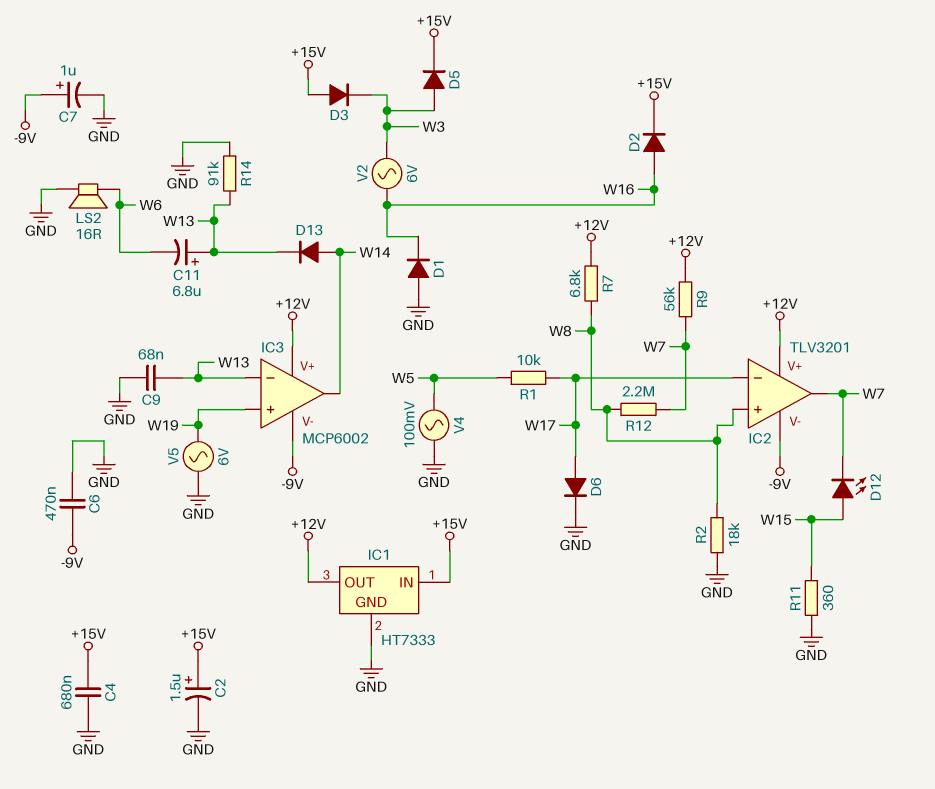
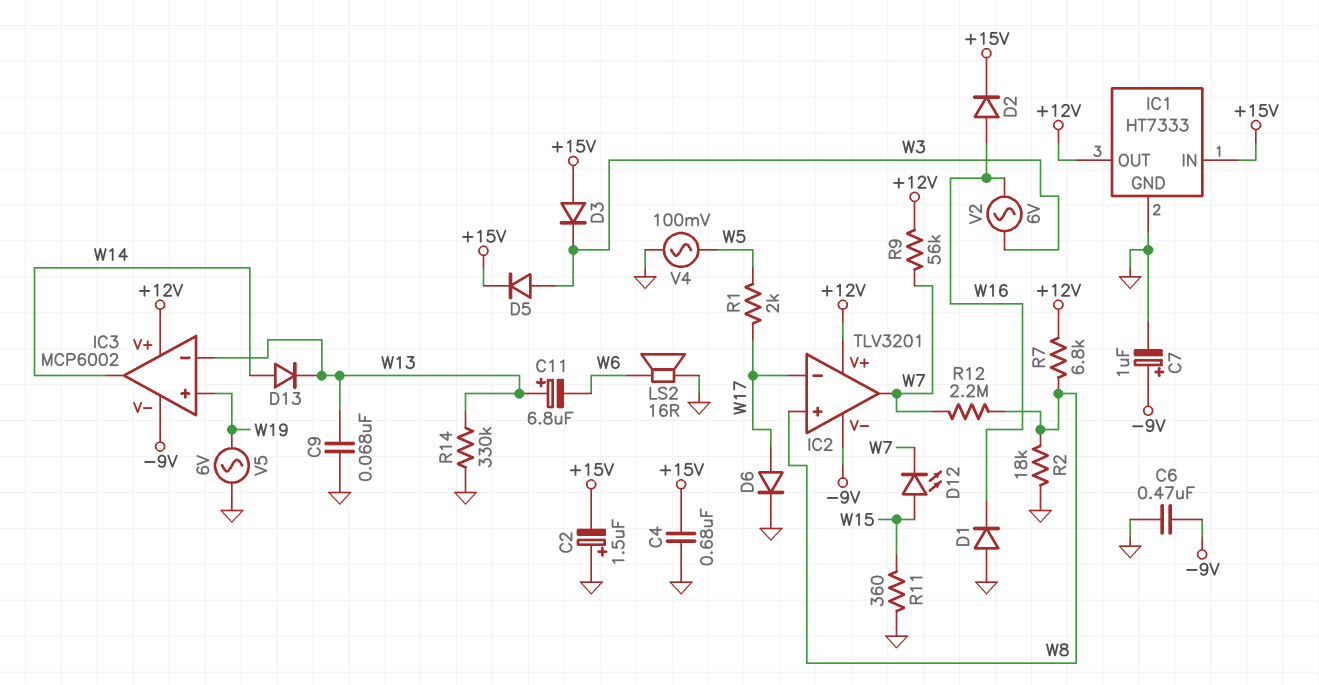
C2: 1.5uF (plus +15V, minus GND) -> 1.5uF (plus GND, minus +15V)
R1: 10k (W5, W17) -> 2k (W5, W17)
R14: 91k (GND, W13) -> 330k (GND, W13)

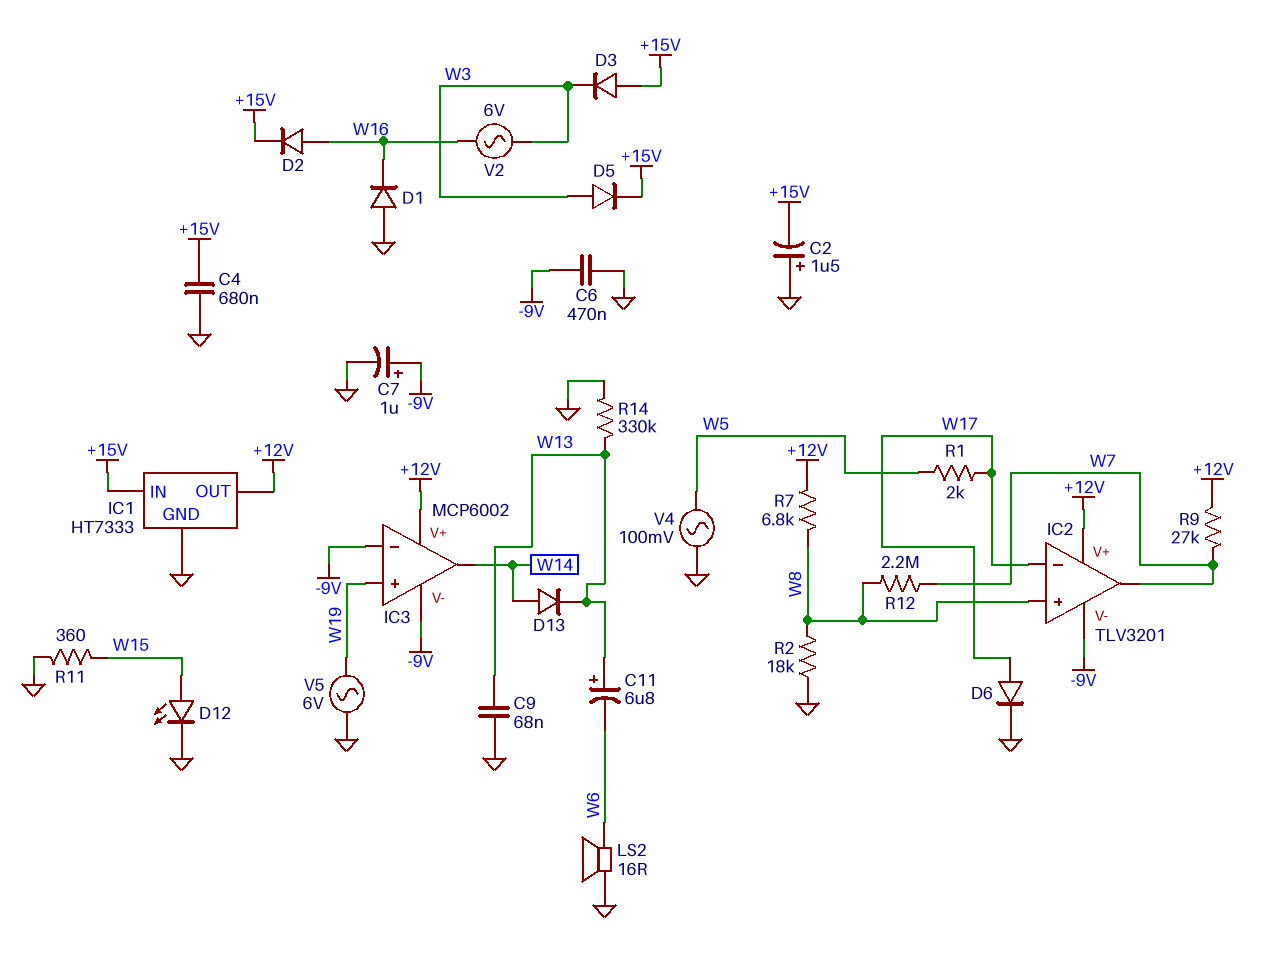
D12: LED (A W15, K W7) -> LED (A W15, K GND)
IC3 pin in-: W13 -> -9V
R9: 56k (+12V, W7) -> 27k (+12V, W7)

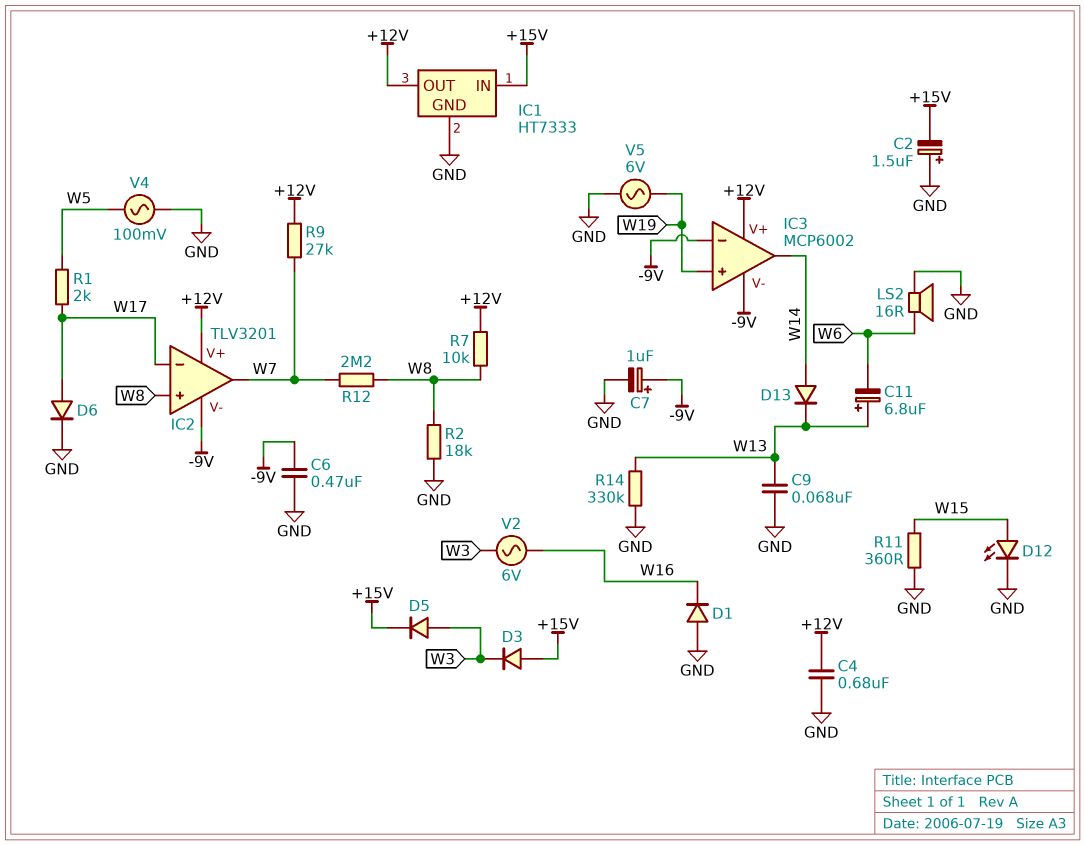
C4: 680nF (+15V, GND) -> 680nF (+12V, GND)
D2: diode (A W16, K +15V) -> none
R7: 6.8k (+12V, W8) -> 10k (+12V, W8)

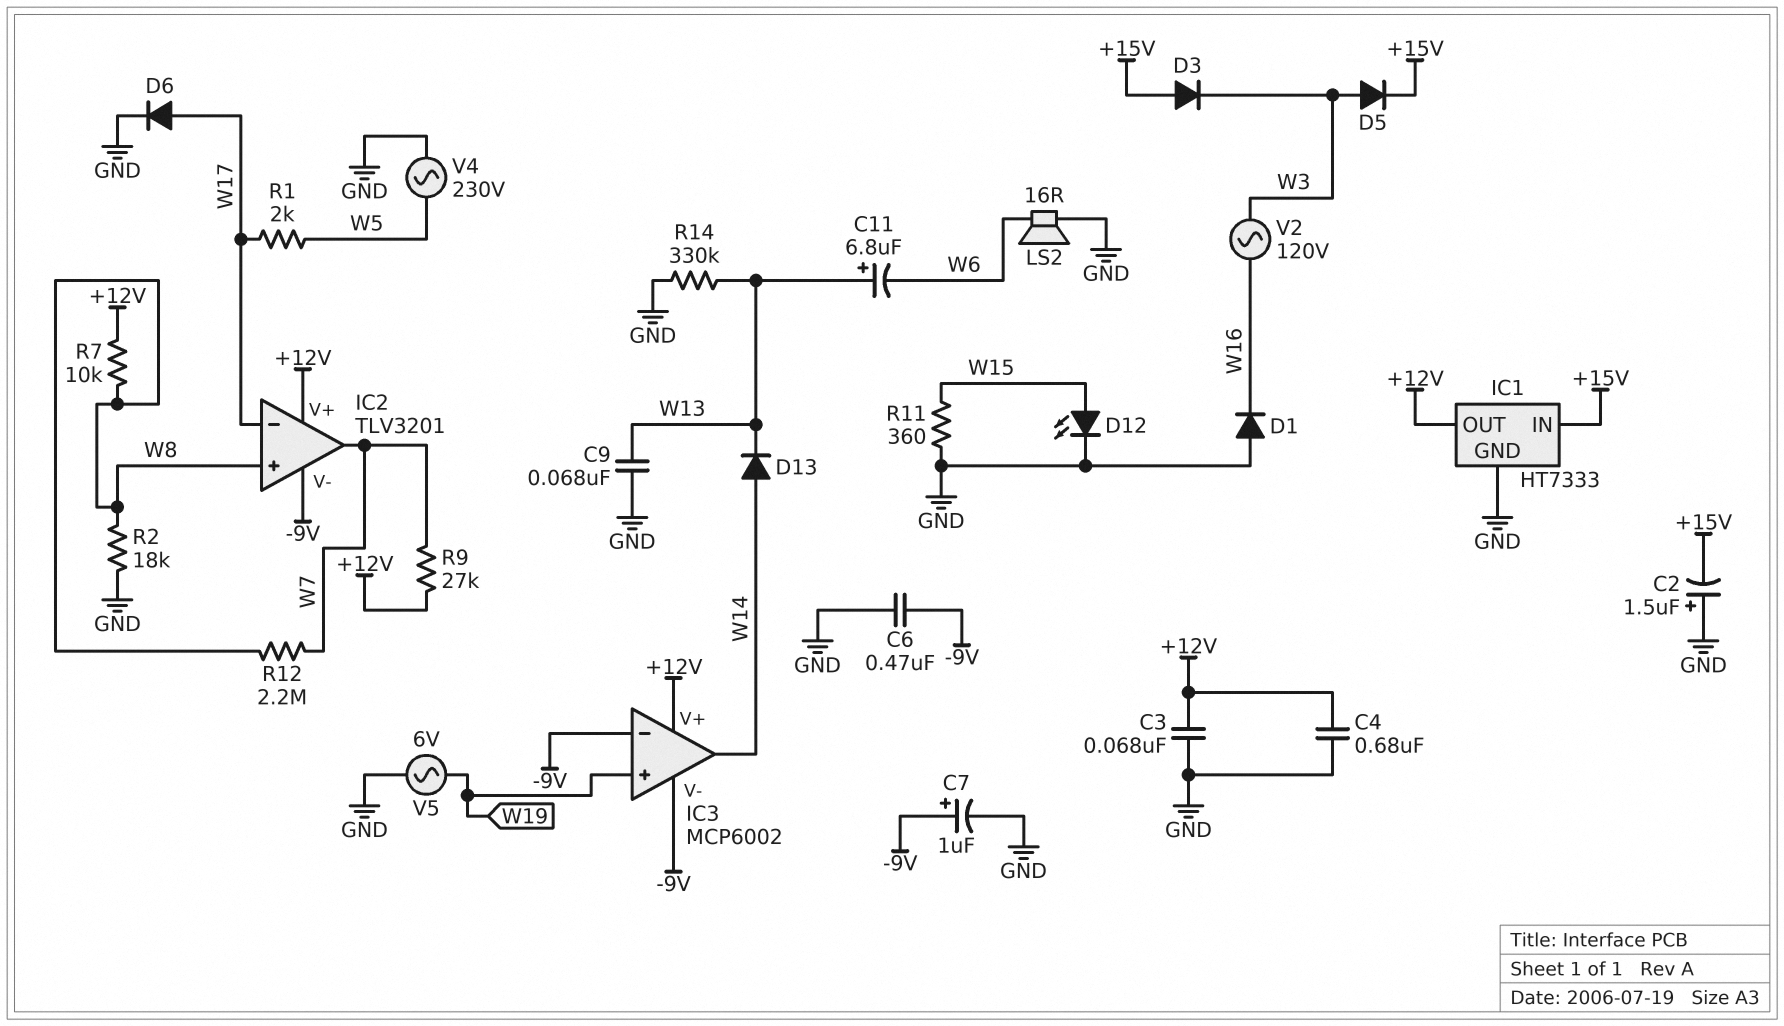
C3: none -> 68nF (+12V, GND)
V2: AC 6V (W3, W16) -> AC 120V (W3, W16)
V4: AC 100mV (GND, W5) -> AC 230V (GND, W5)

